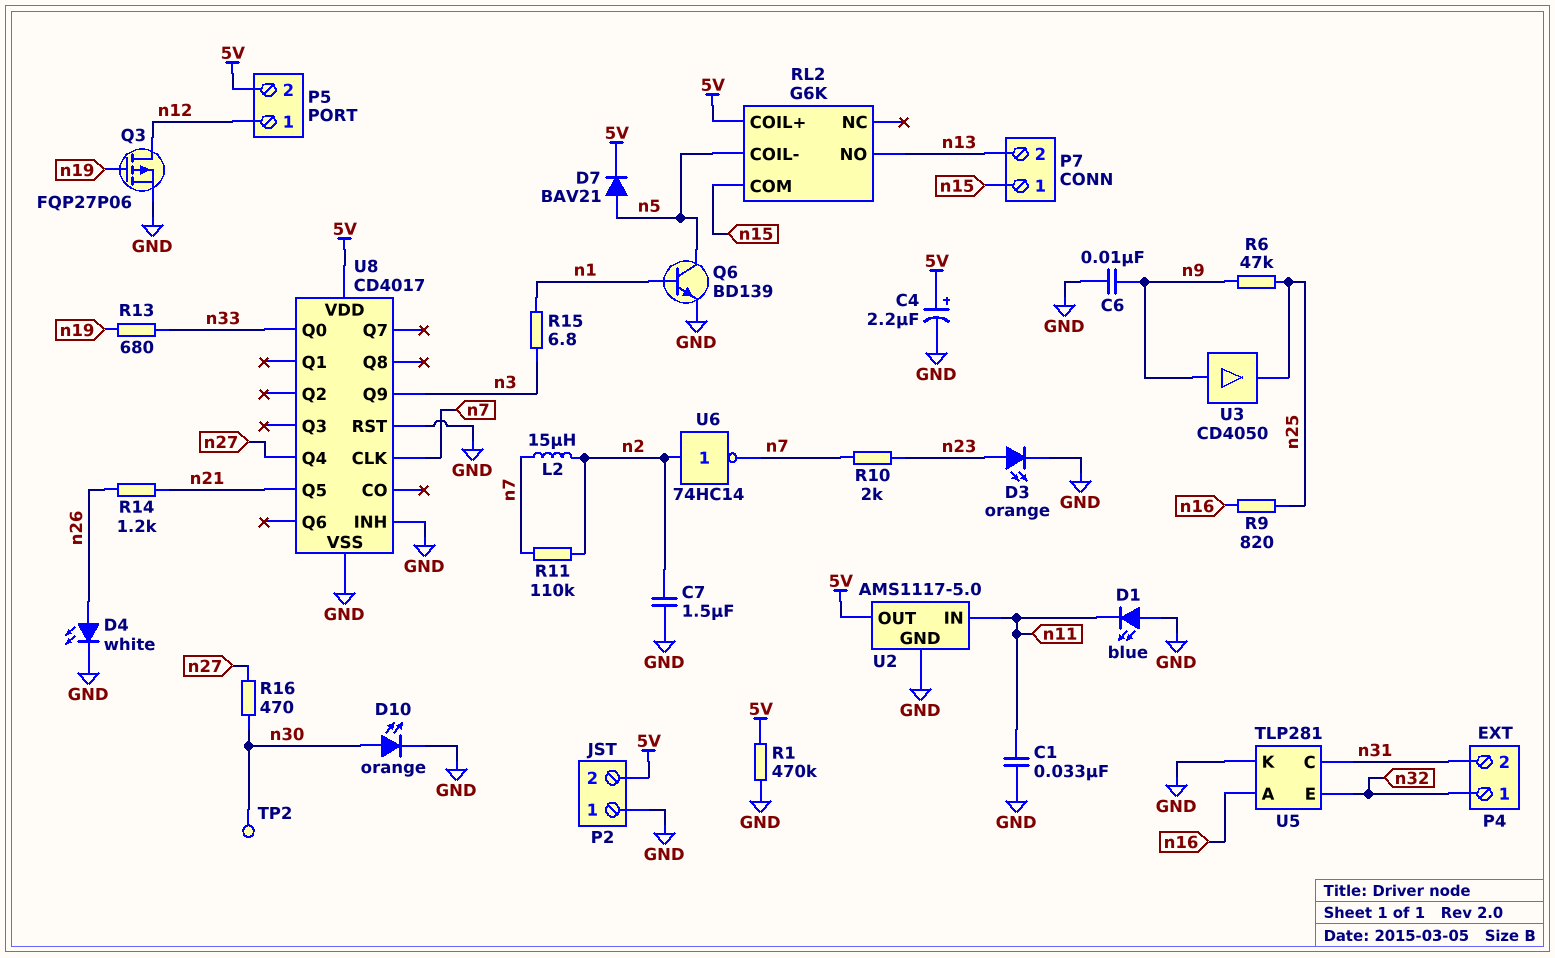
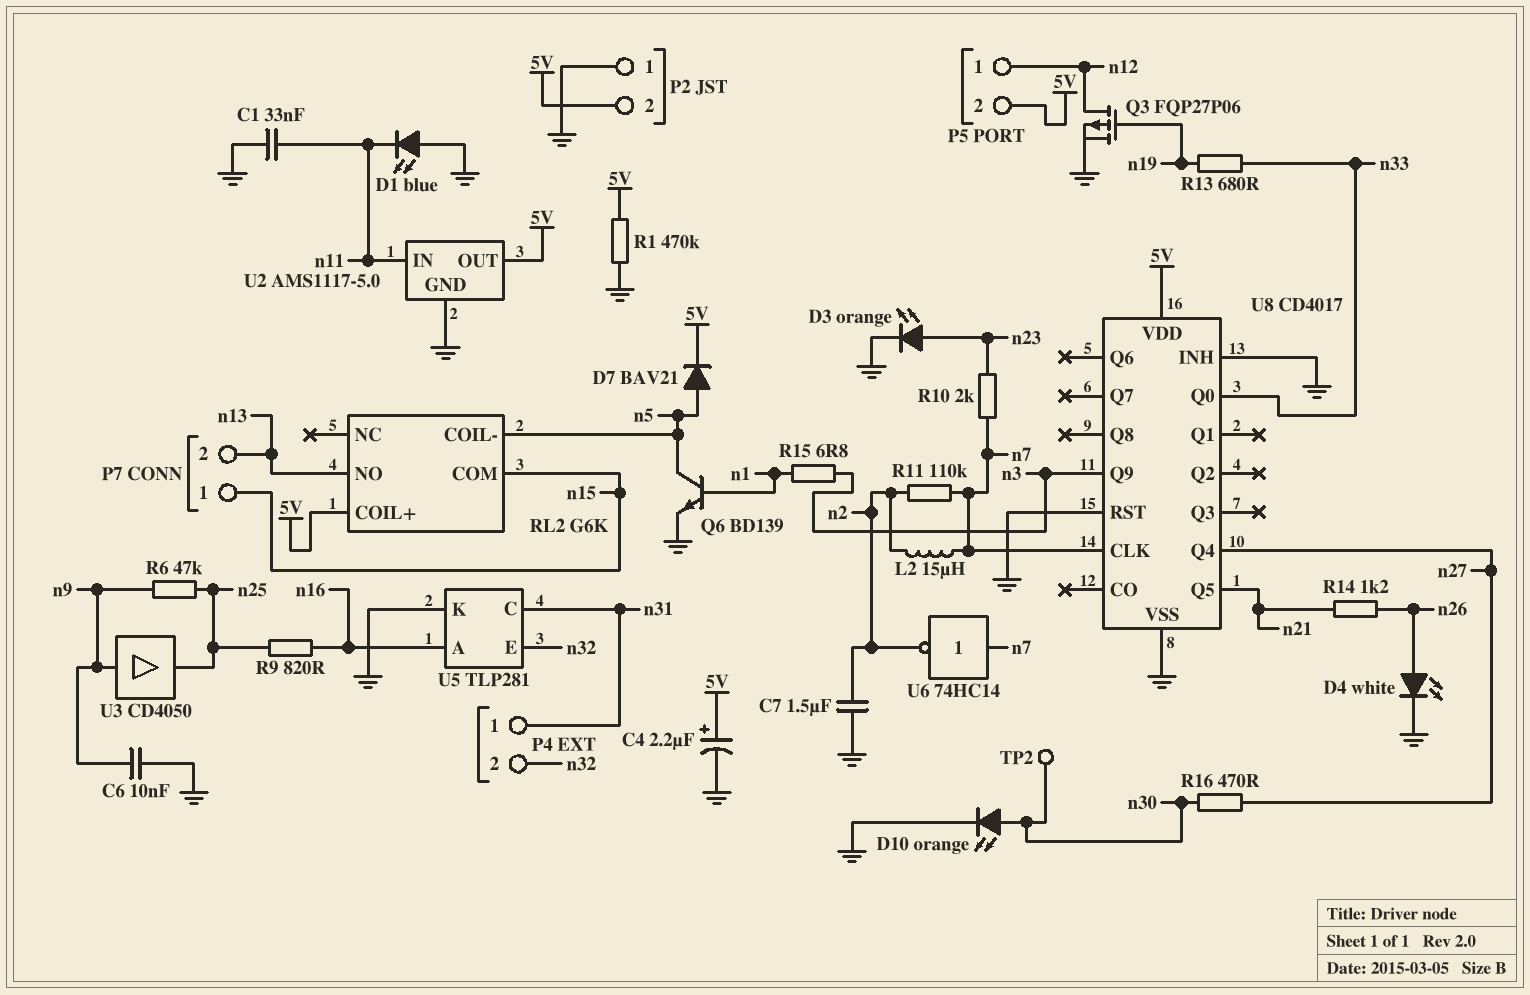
P4 pin 1: n32 -> n31
P4 pin 2: n31 -> n32
U6: NOT 74HC14 (in n2, out n7) -> NOT 74HC14 (in n7, out n2)

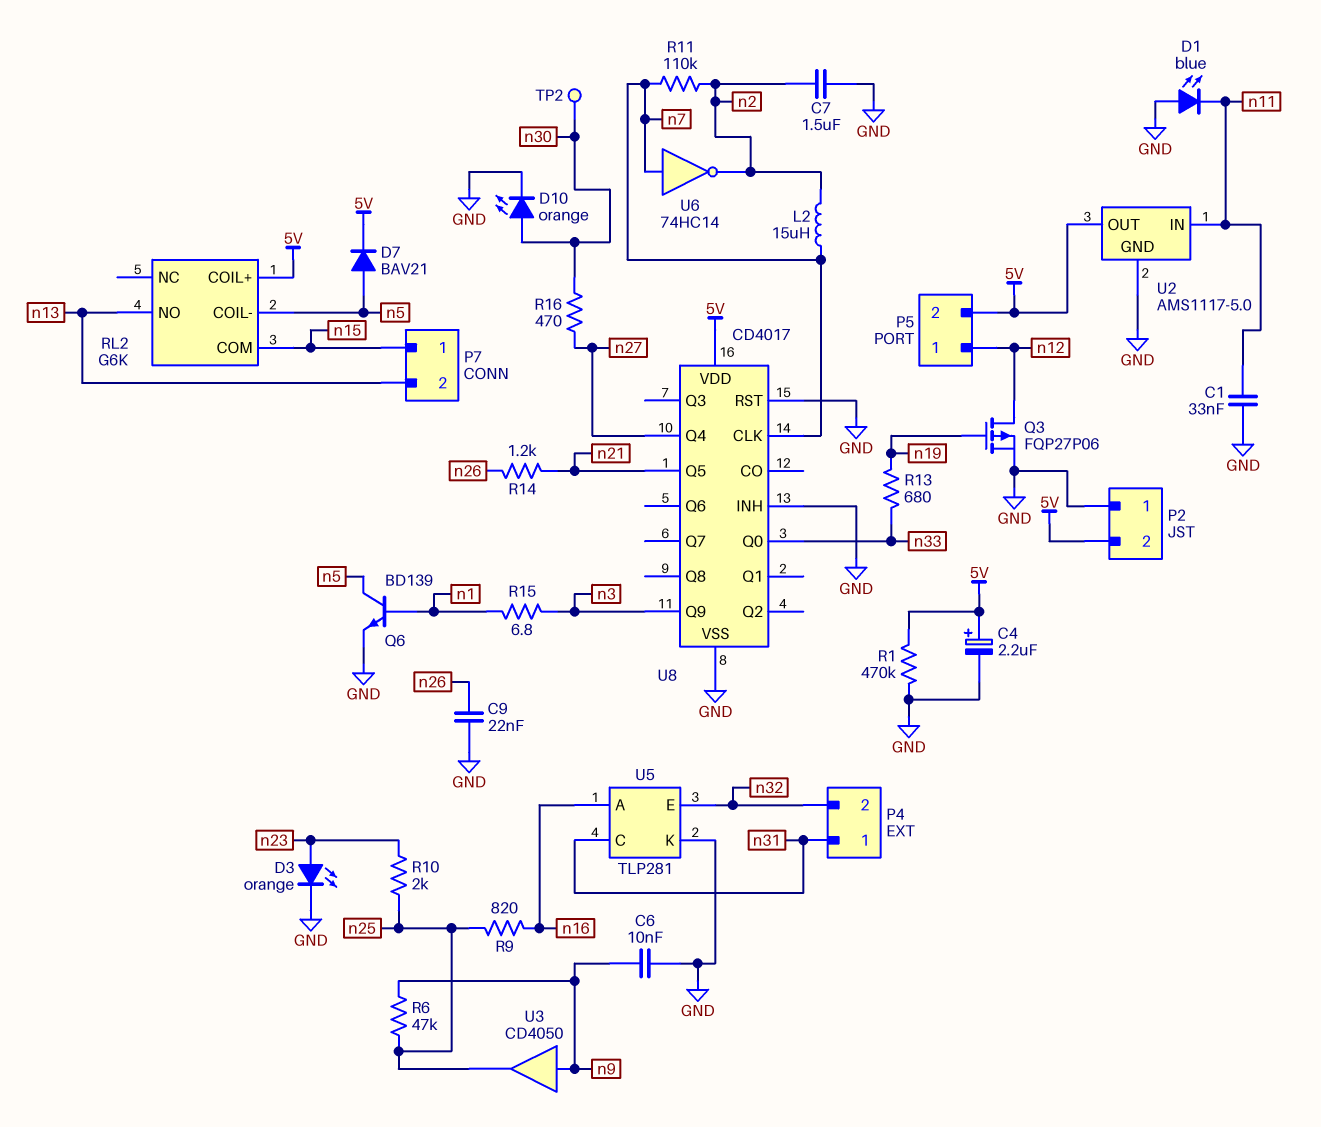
C9: none -> 22nF (GND, n26)
D4: LED white (A n26, K GND) -> none
R10: 2k (n7, n23) -> 2k (n23, n25)

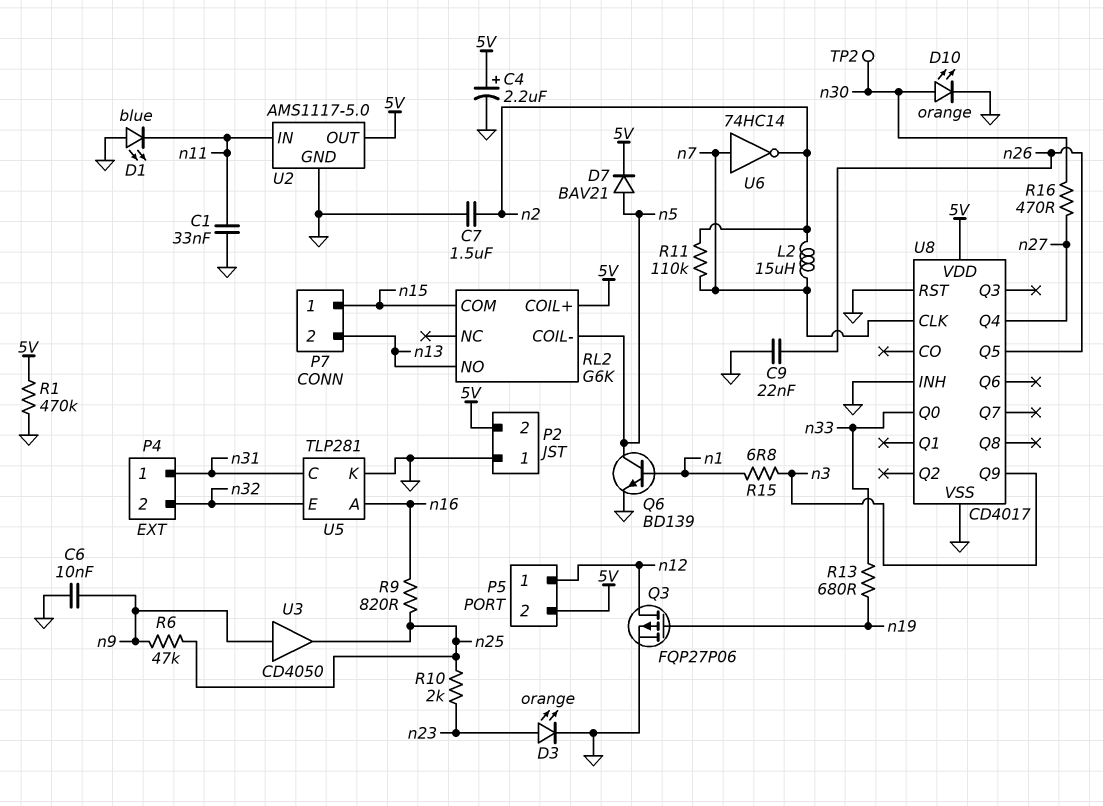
R14: 1.2k (n21, n26) -> none
U8 pin Q5: n21 -> n26

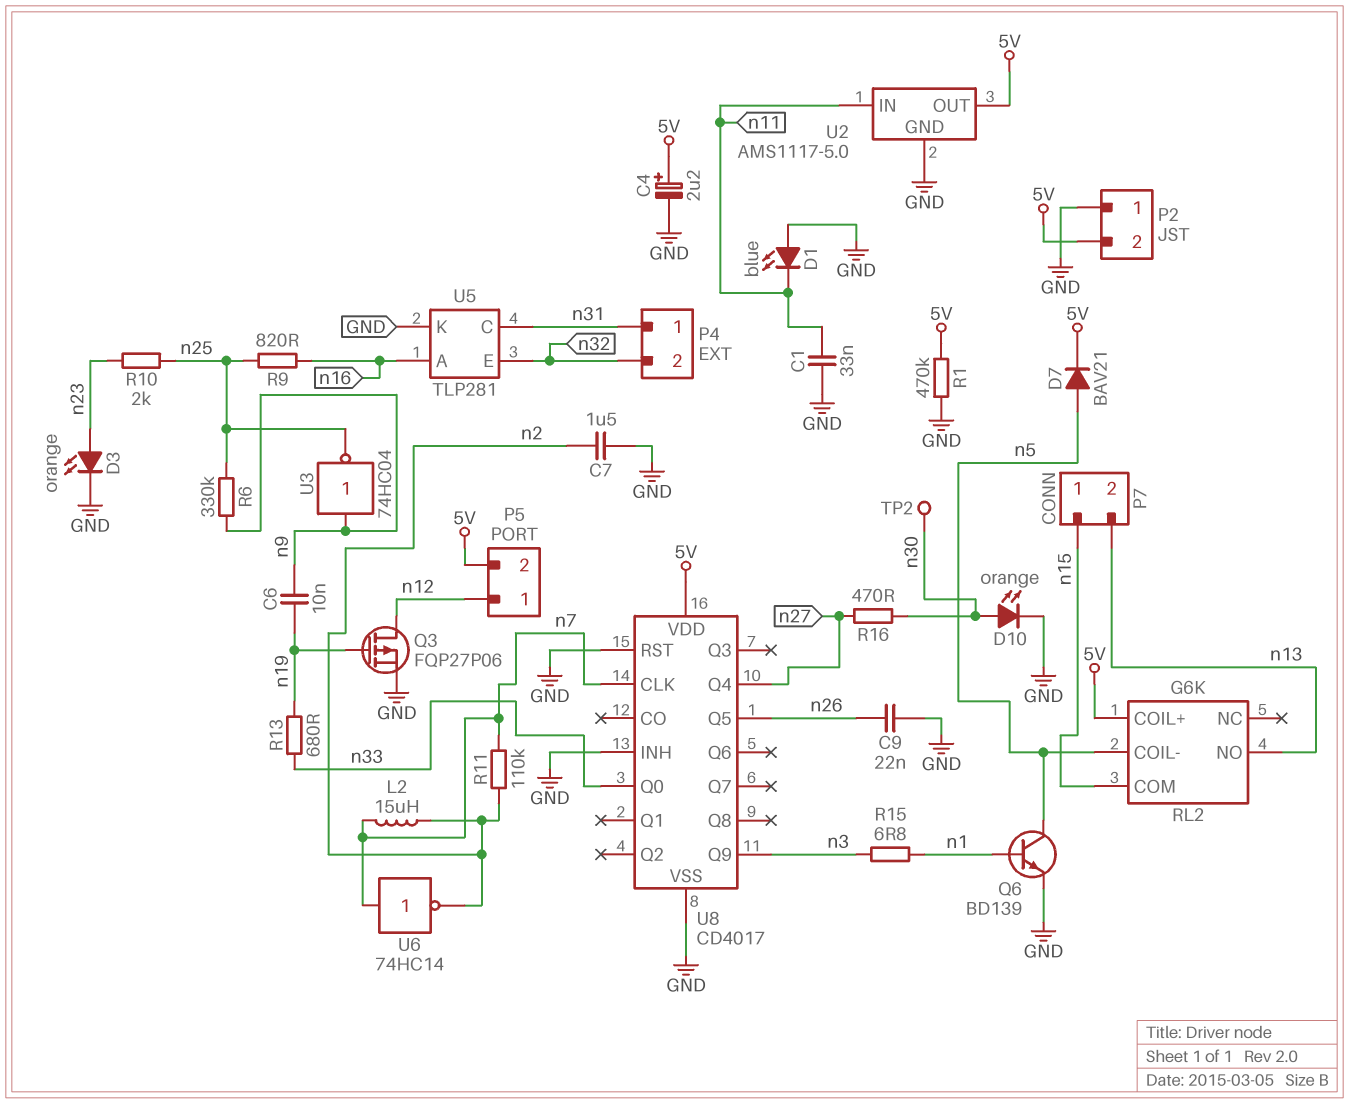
C6: 10nF (GND, n9) -> 10nF (n9, n19)
R6: 47k (n9, n25) -> 330k (n9, n25)
U3: buffer CD4050 (in n9, out n25) -> NOT 74HC04 (in n9, out n25)

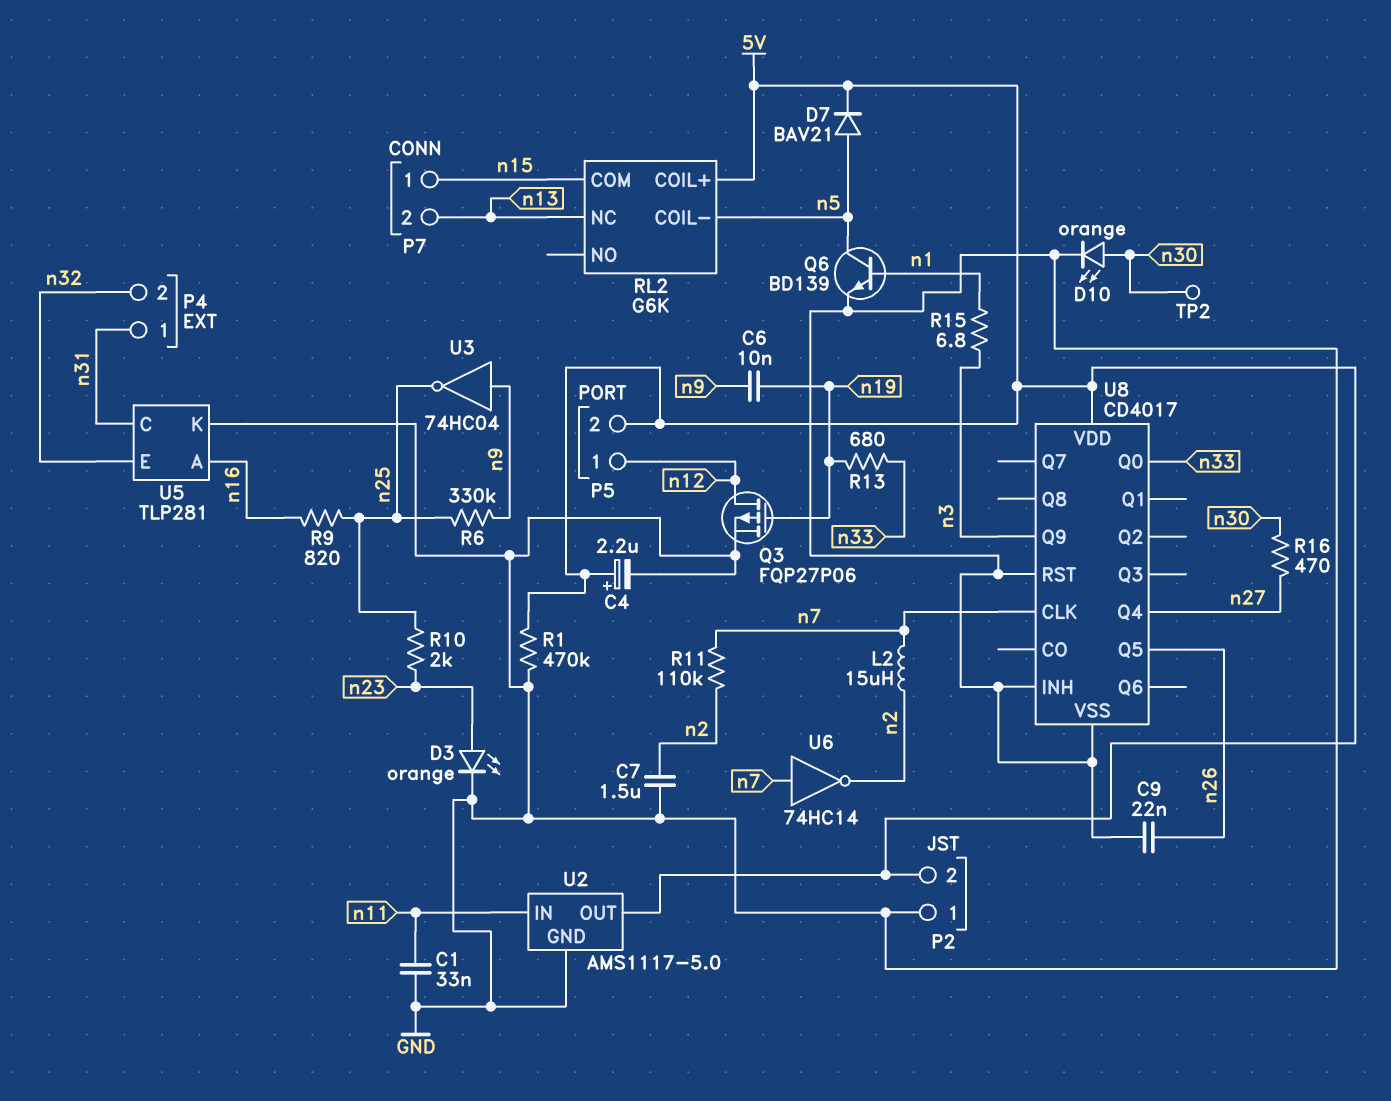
D1: LED blue (A GND, K n11) -> none
RL2 pin NC: none -> n13
RL2 pin NO: n13 -> none

